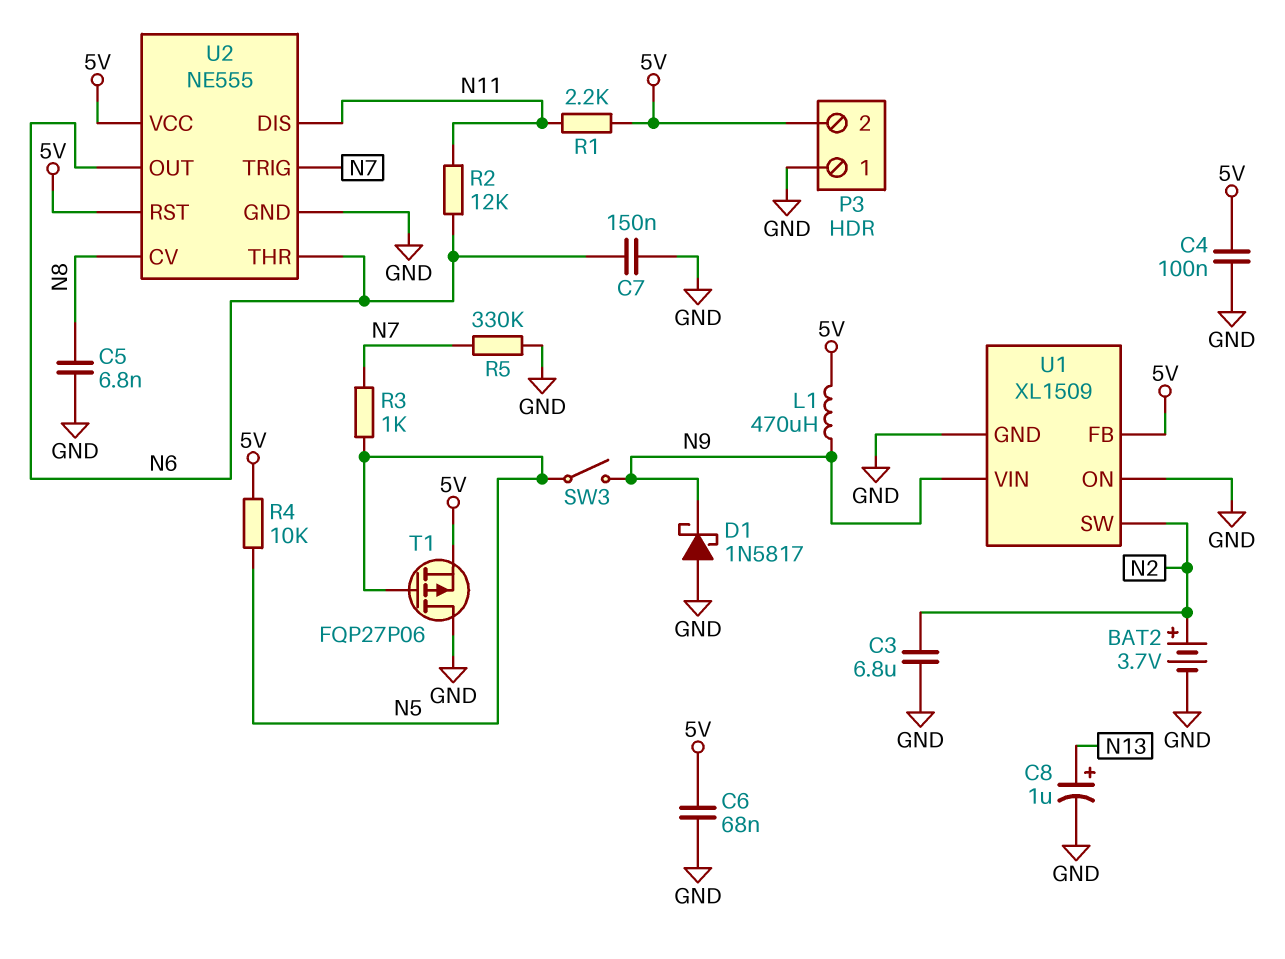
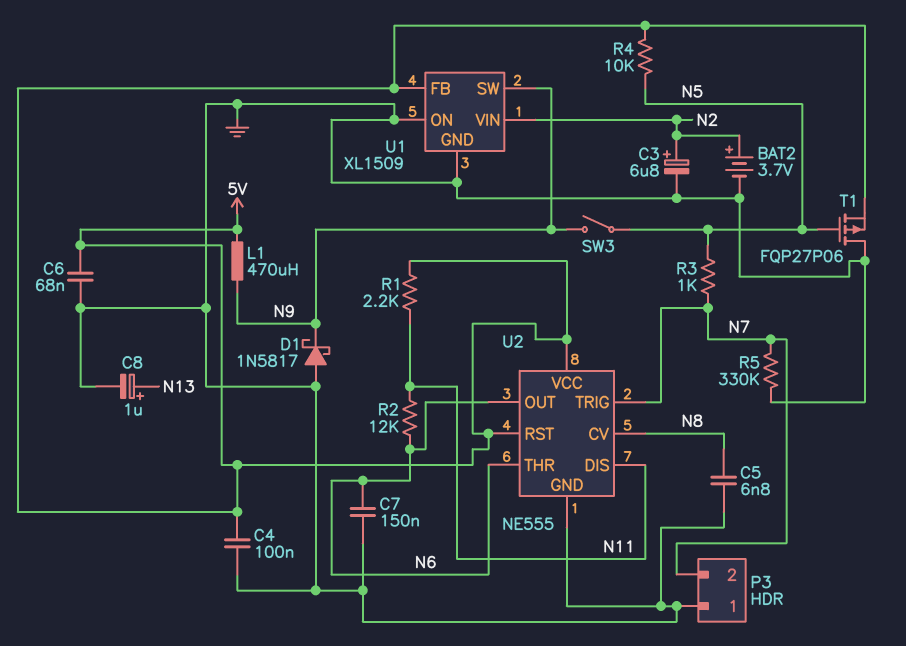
C3: 6.8uF (GND, N2) -> 6.8uF (plus N2, minus GND)
P3 pin 2: 5V -> N7
U1 pin SW: N2 -> N9
U1 pin VIN: N9 -> N2

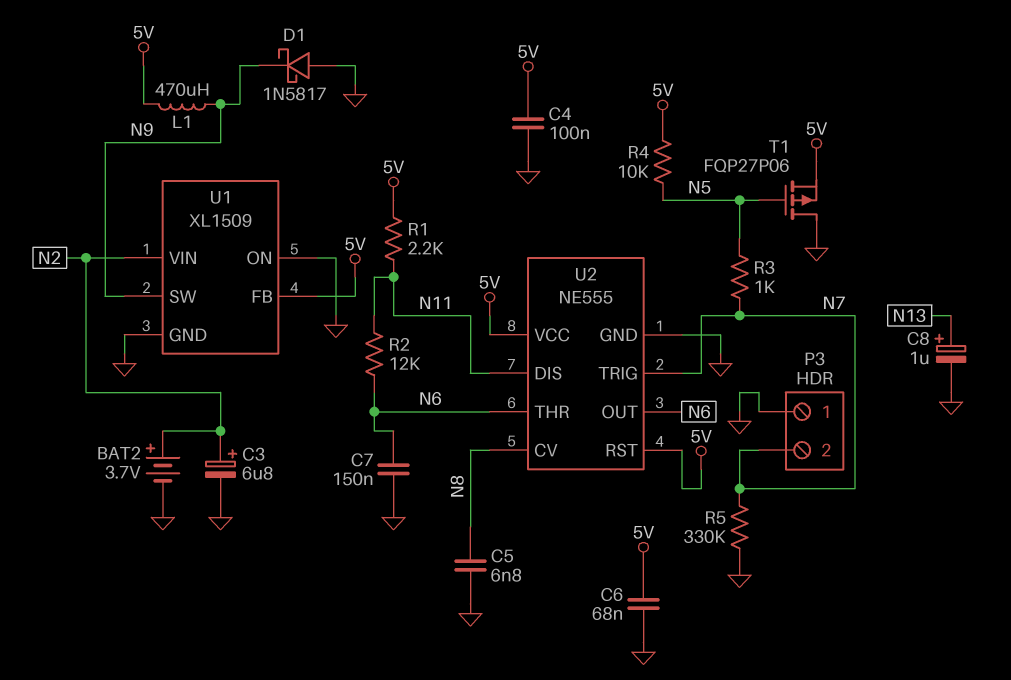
SW3: switch (N5, N9) -> none

